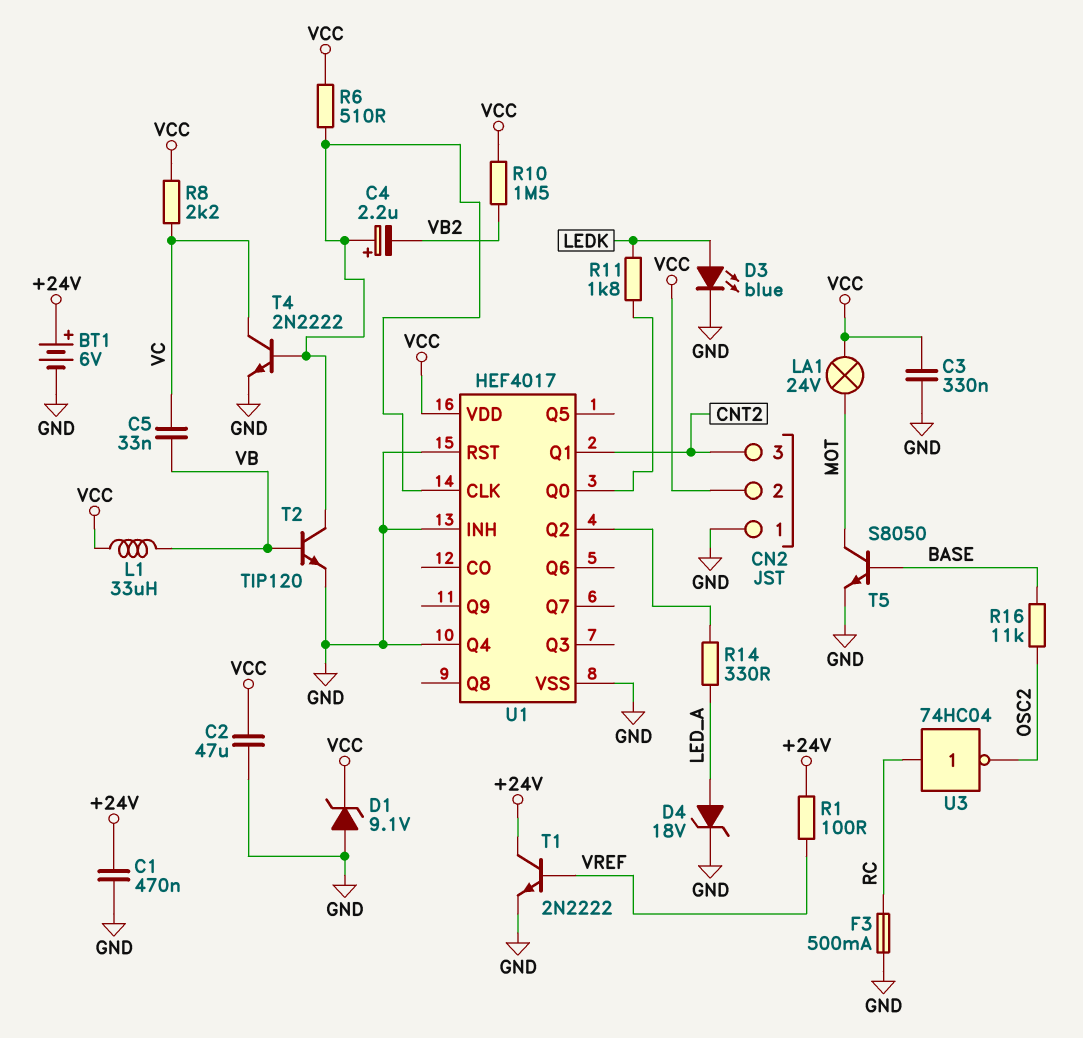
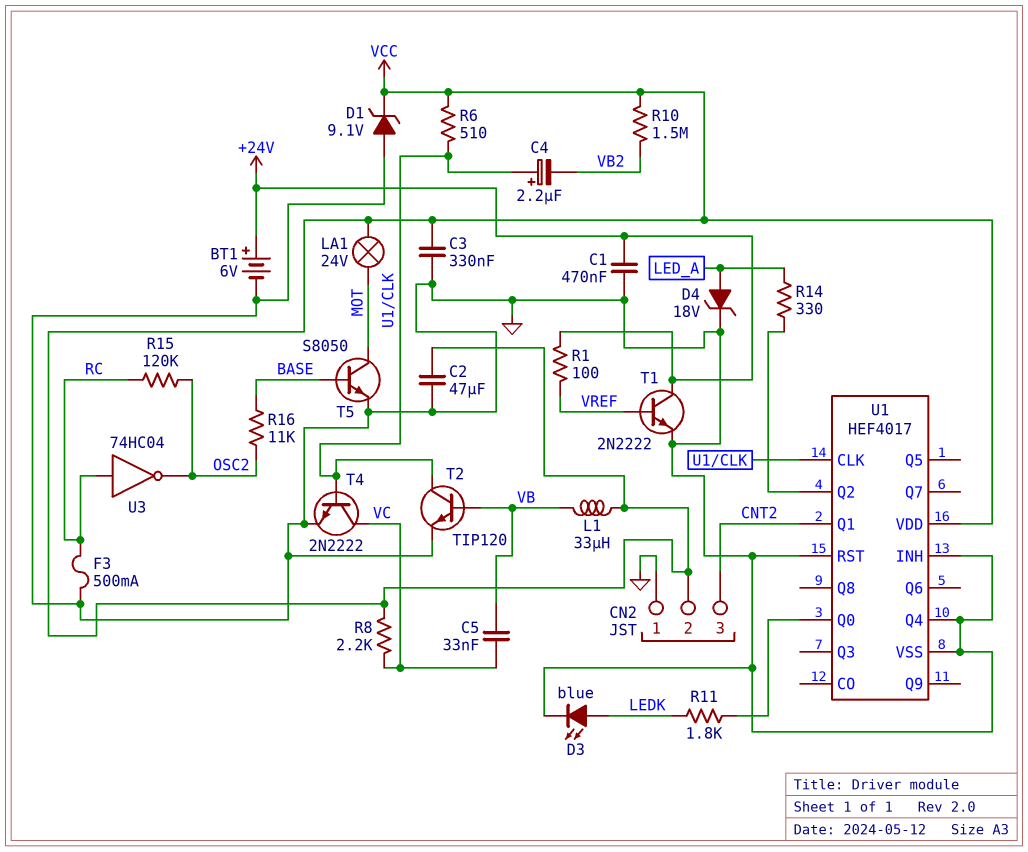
R15: none -> 120k (OSC2, RC)

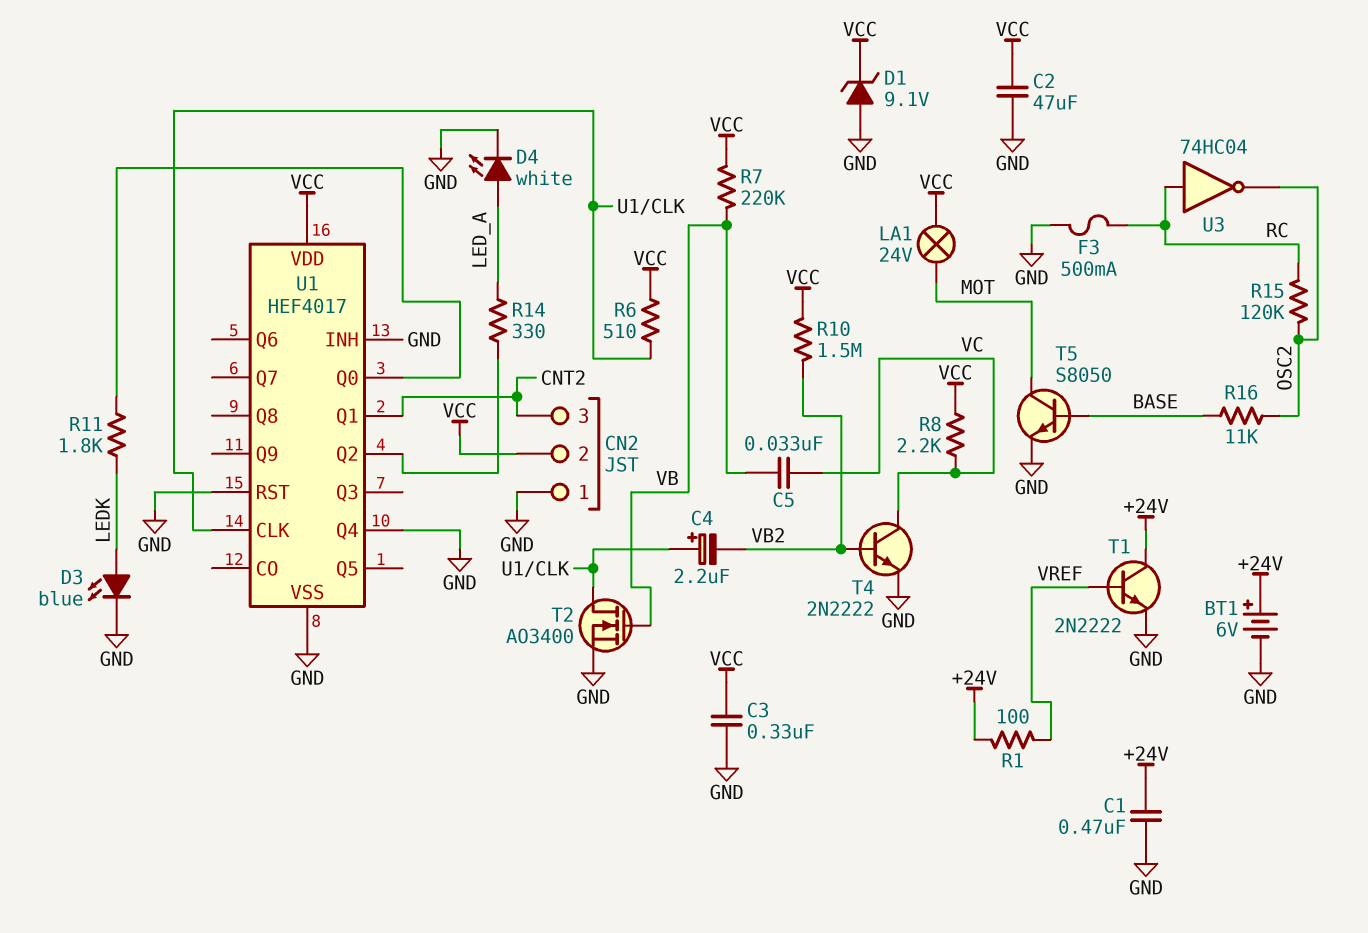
D4: zener 18V (A LED_A, K GND) -> LED white (A LED_A, K GND)
L1: 33uH (VB, VCC) -> none
R7: none -> 220k (VB, VCC)
T2: NPN TIP120 (B VB, C U1/CLK, E GND) -> NMOS AO3400 (G VB, D U1/CLK, S GND)
T4: NPN 2N2222 (B U1/CLK, C VC, E GND) -> NPN 2N2222 (B VB2, C VC, E GND)

